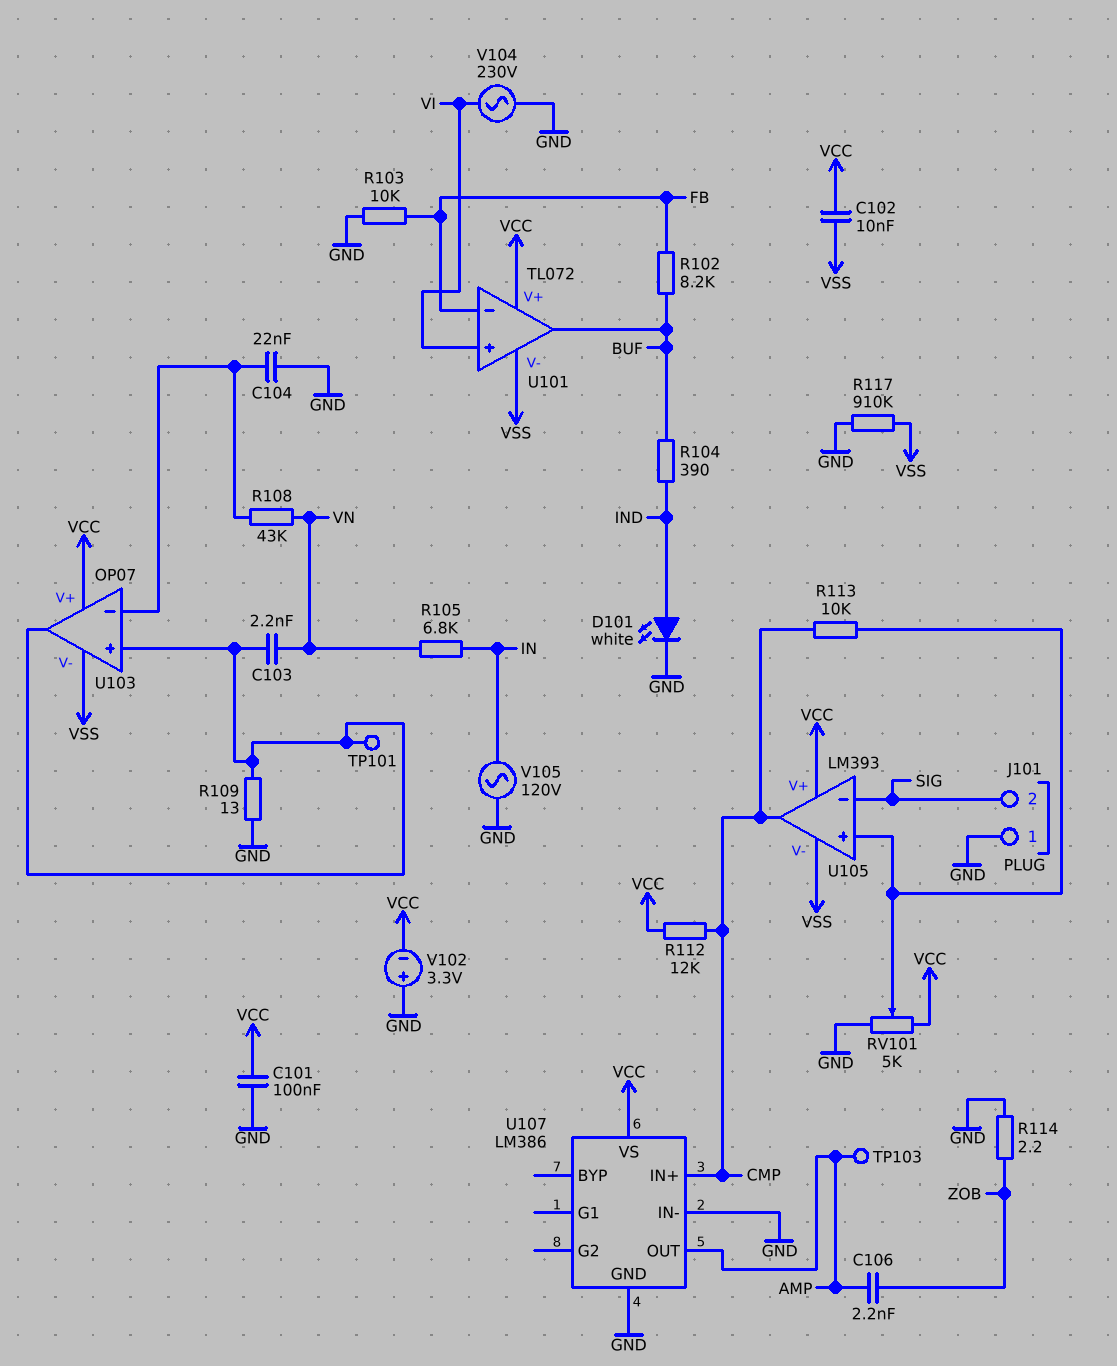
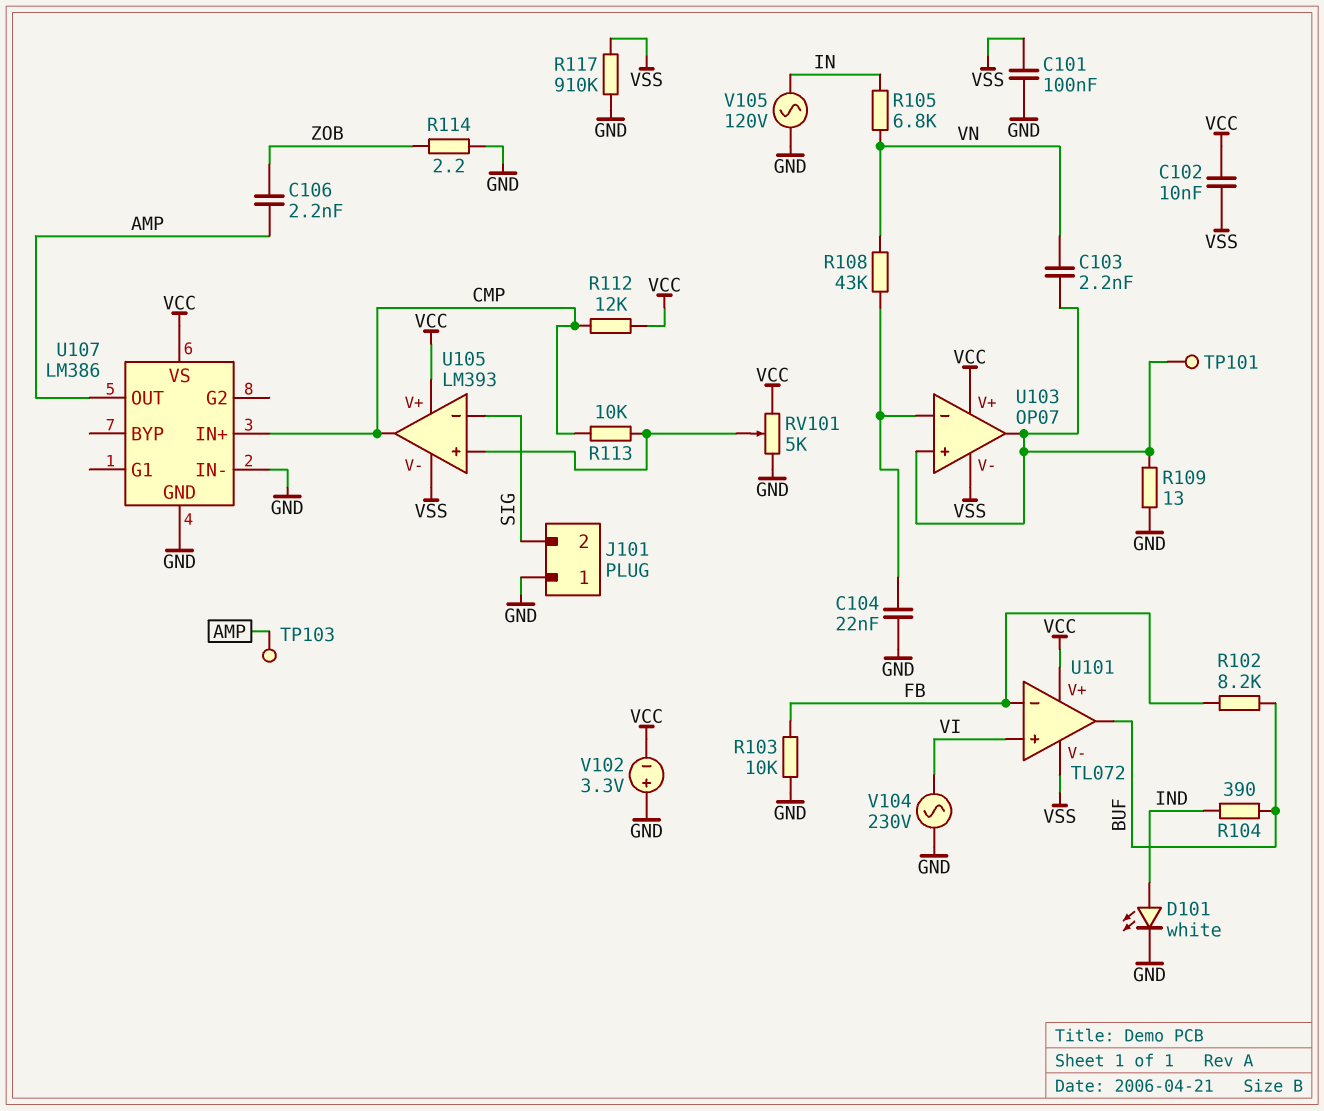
C101: 100nF (GND, VCC) -> 100nF (GND, VSS)

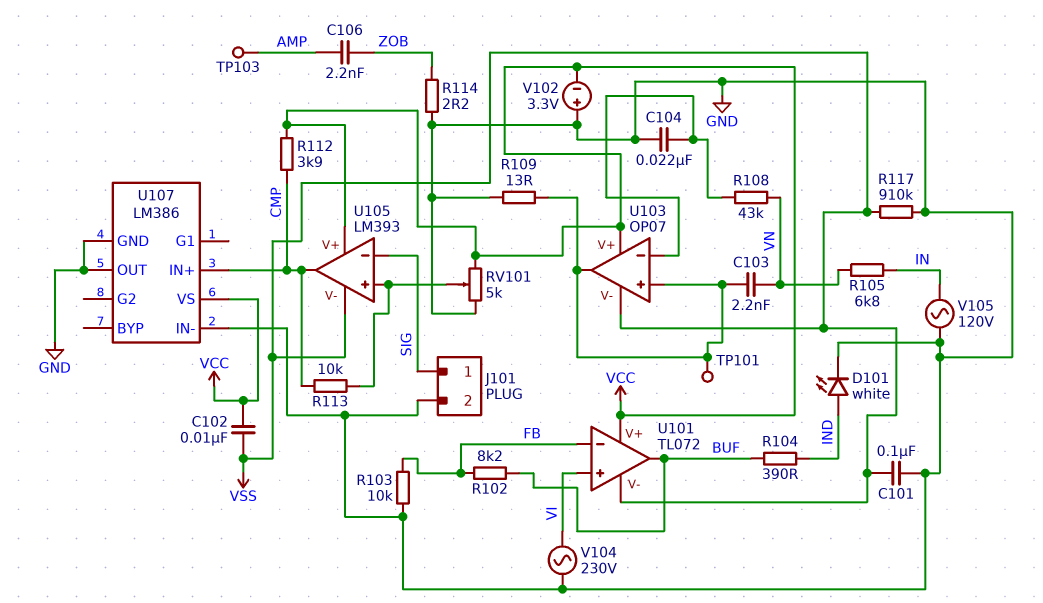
J101 pin 1: GND -> SIG
J101 pin 2: SIG -> GND
R112: 12k (CMP, VCC) -> 3.9k (CMP, VCC)
U107 pin OUT: AMP -> GND

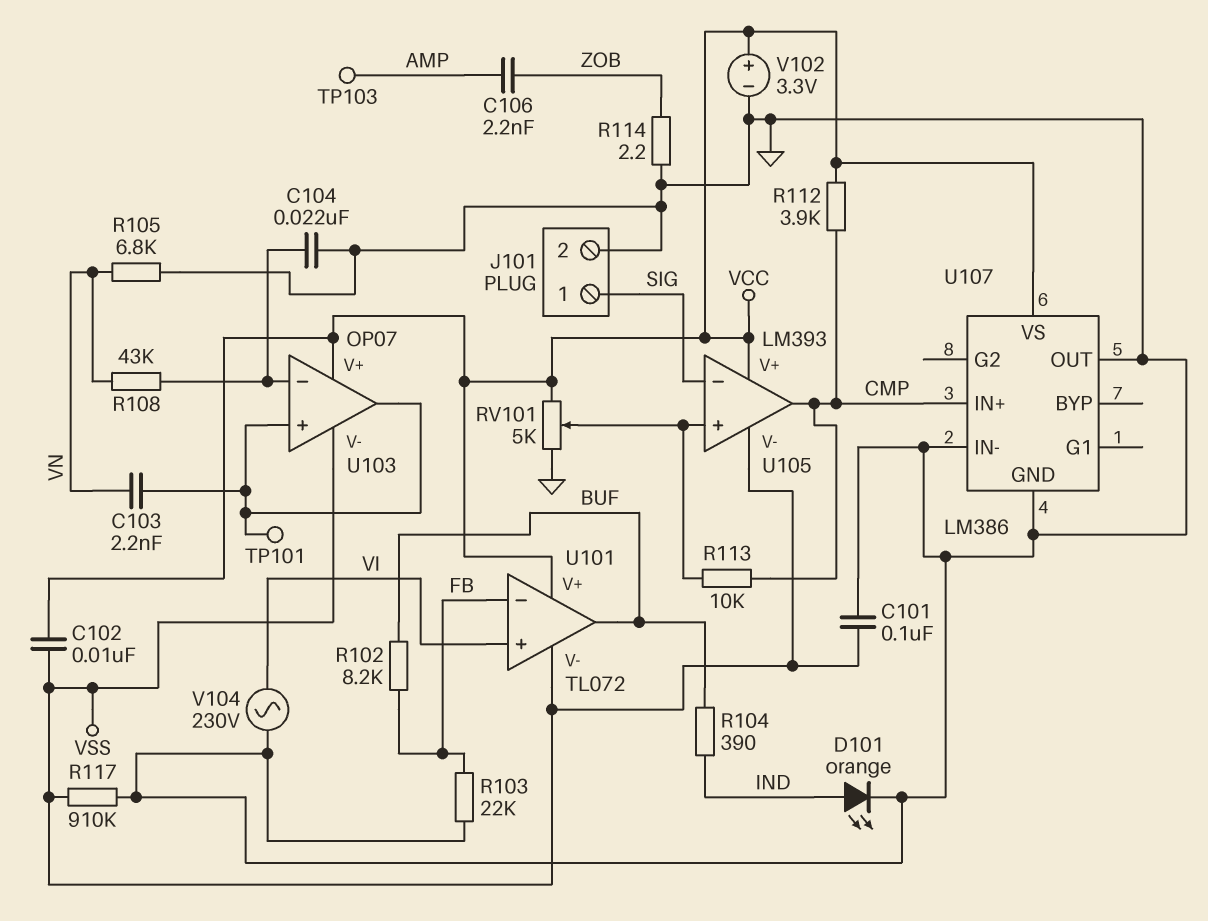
D101: LED white (A IND, K GND) -> LED orange (A IND, K GND)
R103: 10k (FB, GND) -> 22k (FB, GND)
R105: 6.8k (IN, VN) -> 6.8k (GND, VN)
R109: 13 (GND, U103/in+) -> none
V102: 3.3V (plus GND, minus VCC) -> 3.3V (plus VCC, minus GND)
V105: AC 120V (GND, IN) -> none

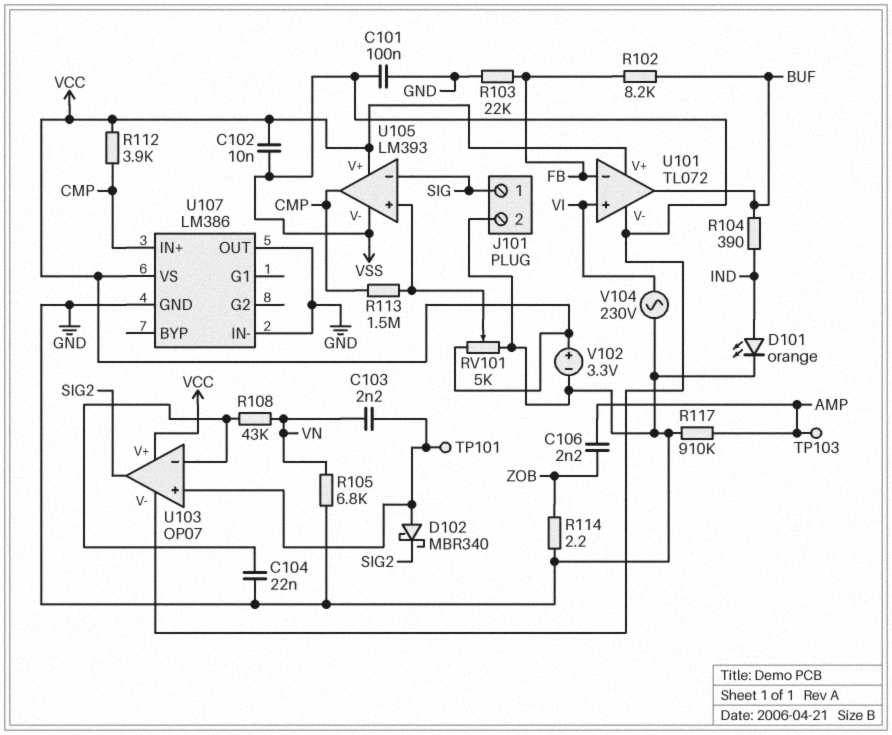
D102: none -> schottky MBR340 (A U103/in+, K SIG2)
R113: 10k (CMP, U105/in+) -> 1.5M (CMP, U105/in+)
R117: 910k (GND, VSS) -> 910k (AMP, GND)
U103 pin out: U103/in+ -> SIG2

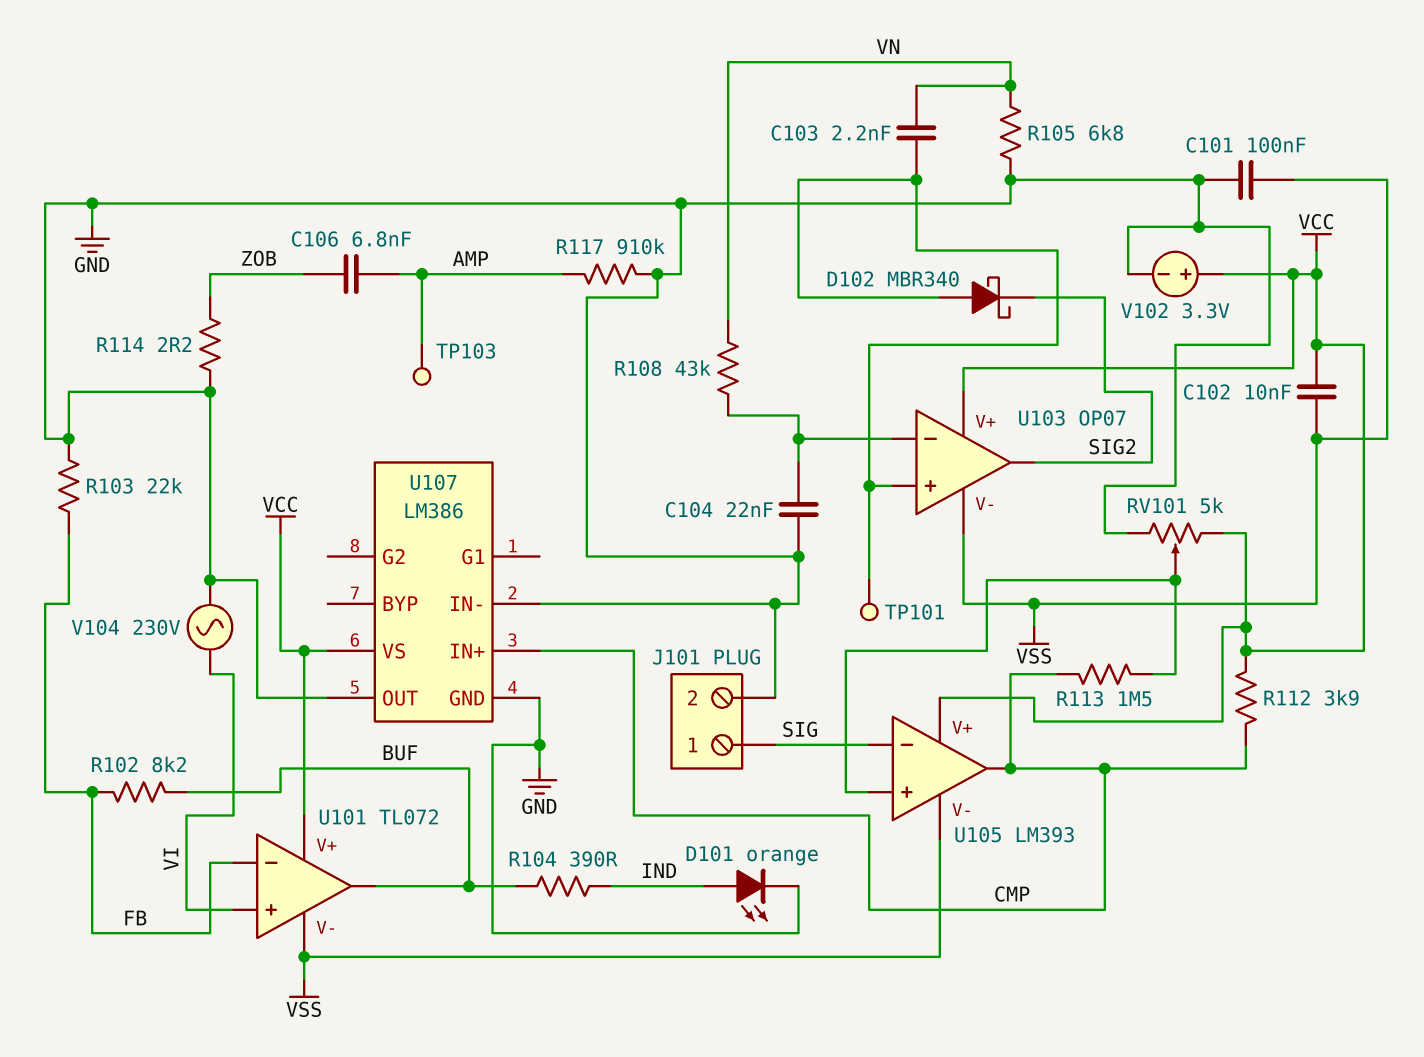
C106: 2.2nF (AMP, ZOB) -> 6.8nF (AMP, ZOB)

